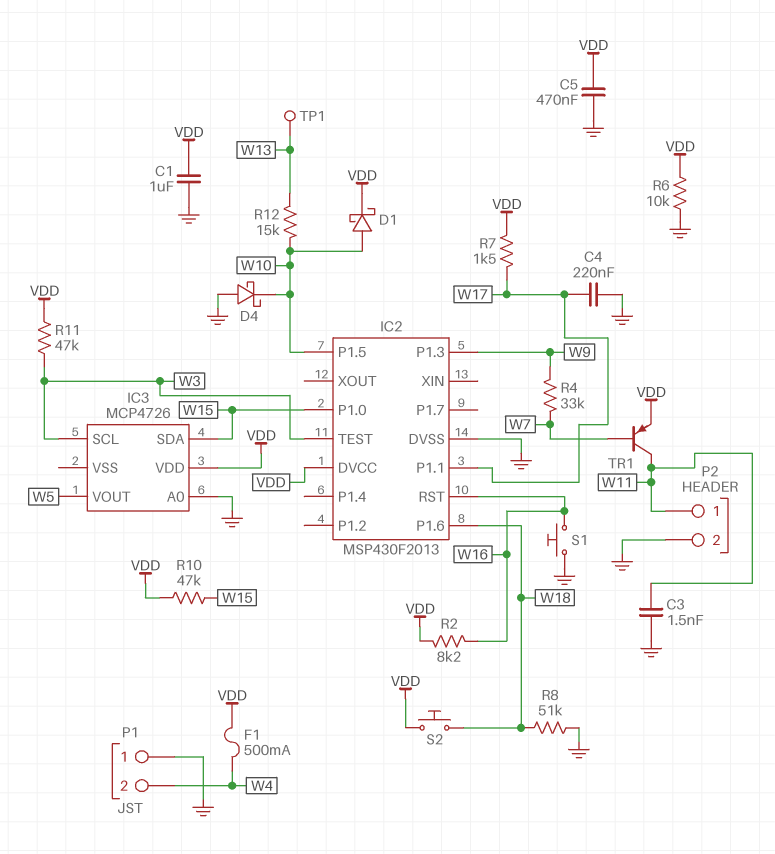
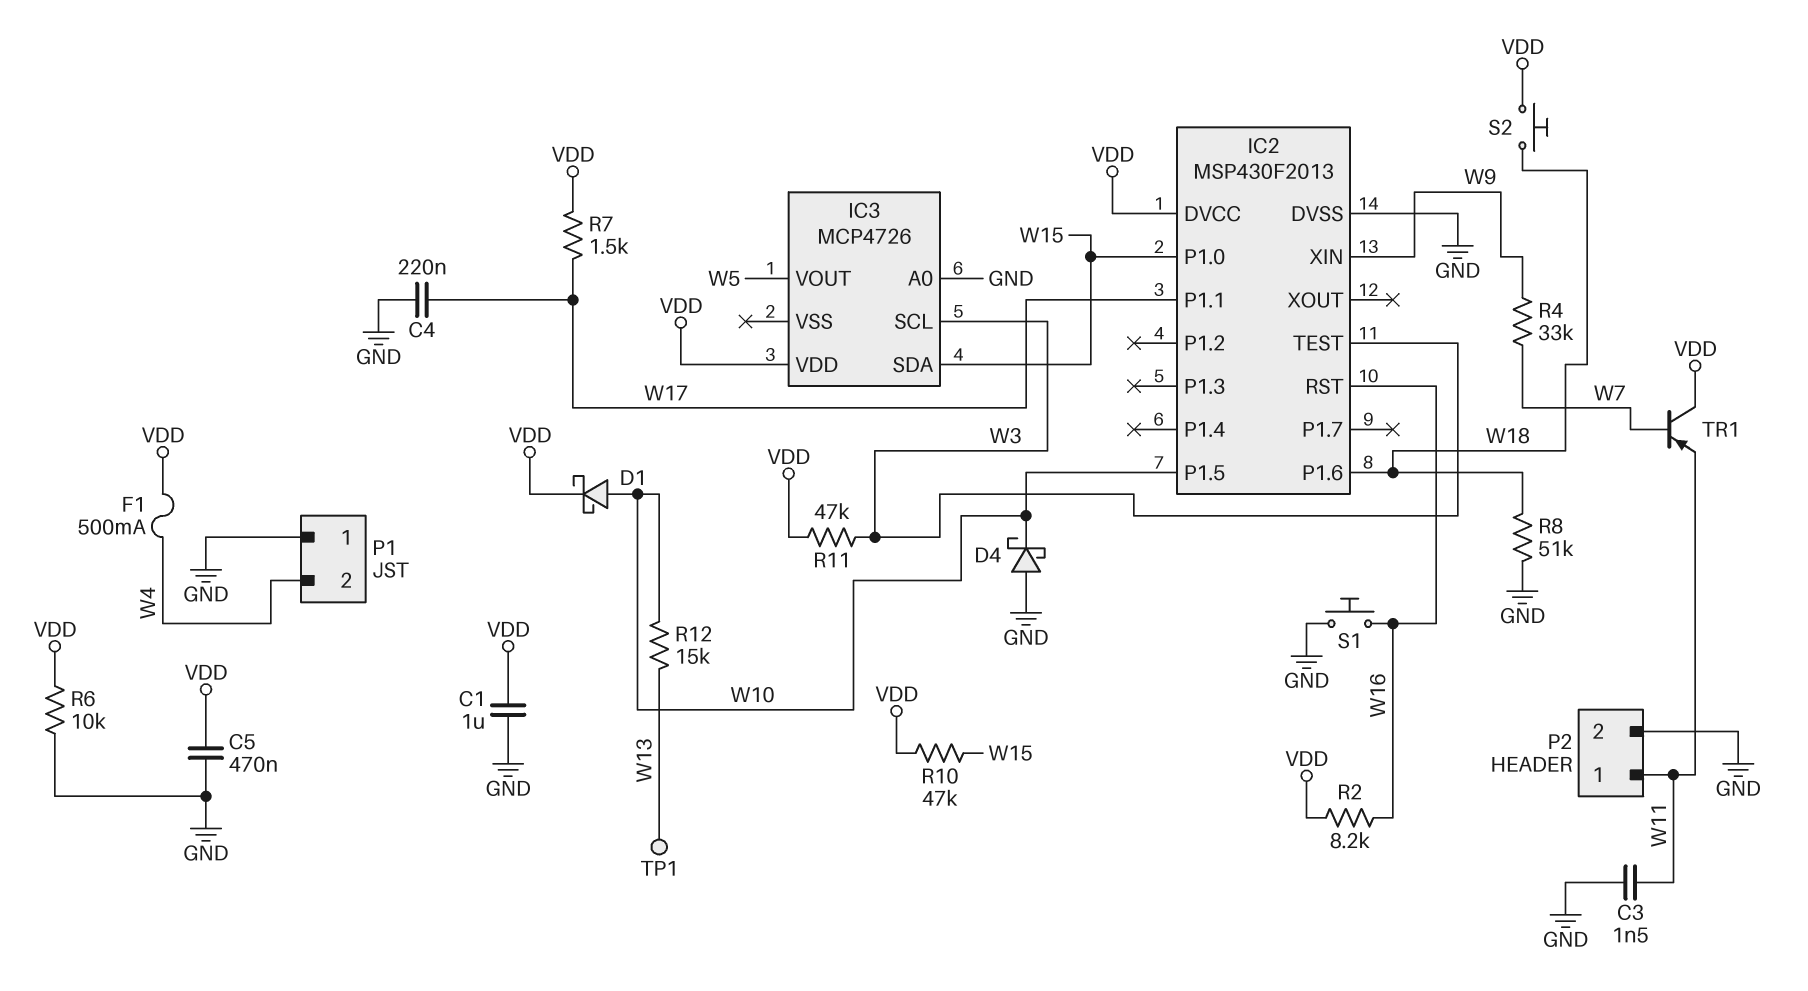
IC2 pin P1.3: W9 -> none
IC2 pin XIN: none -> W9
TR1: PNP (B W7, C W11, E VDD) -> PNP (B W7, C VDD, E W11)

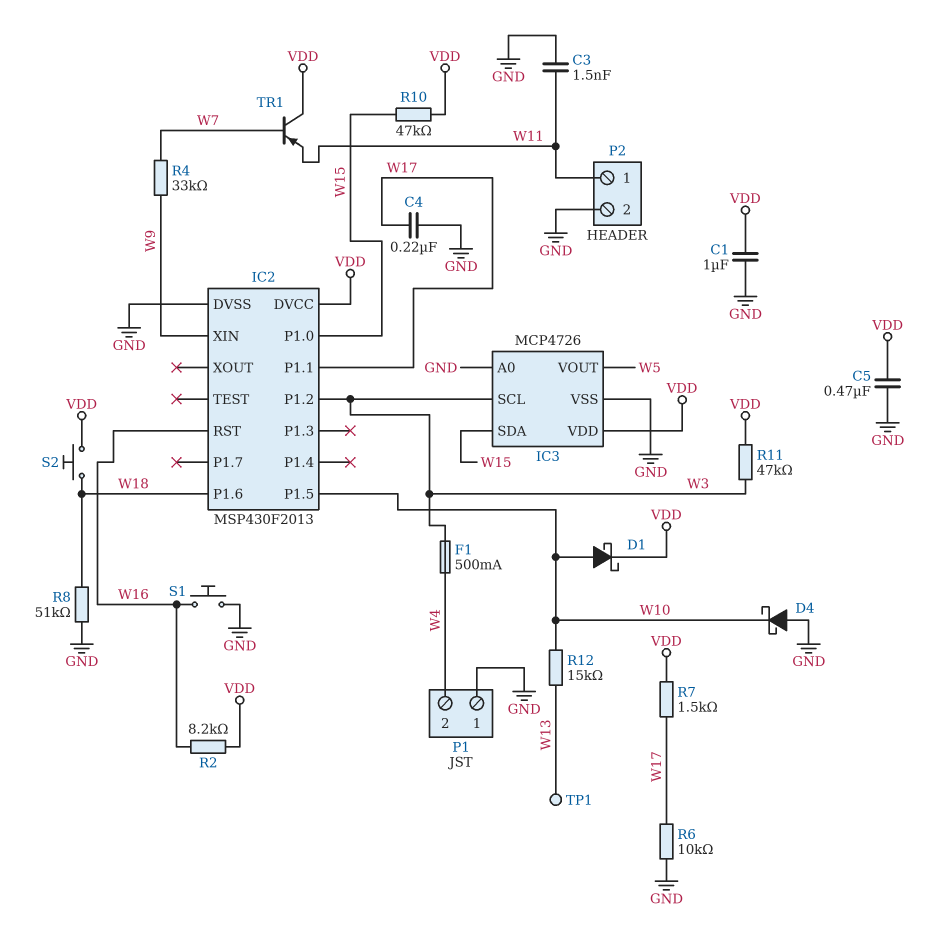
F1: 500mA (VDD, W4) -> 500mA (W3, W4)
IC2 pin P1.2: none -> W3
IC2 pin TEST: W3 -> none
IC3 pin VSS: none -> GND
R6: 10k (GND, VDD) -> 10k (GND, W17)

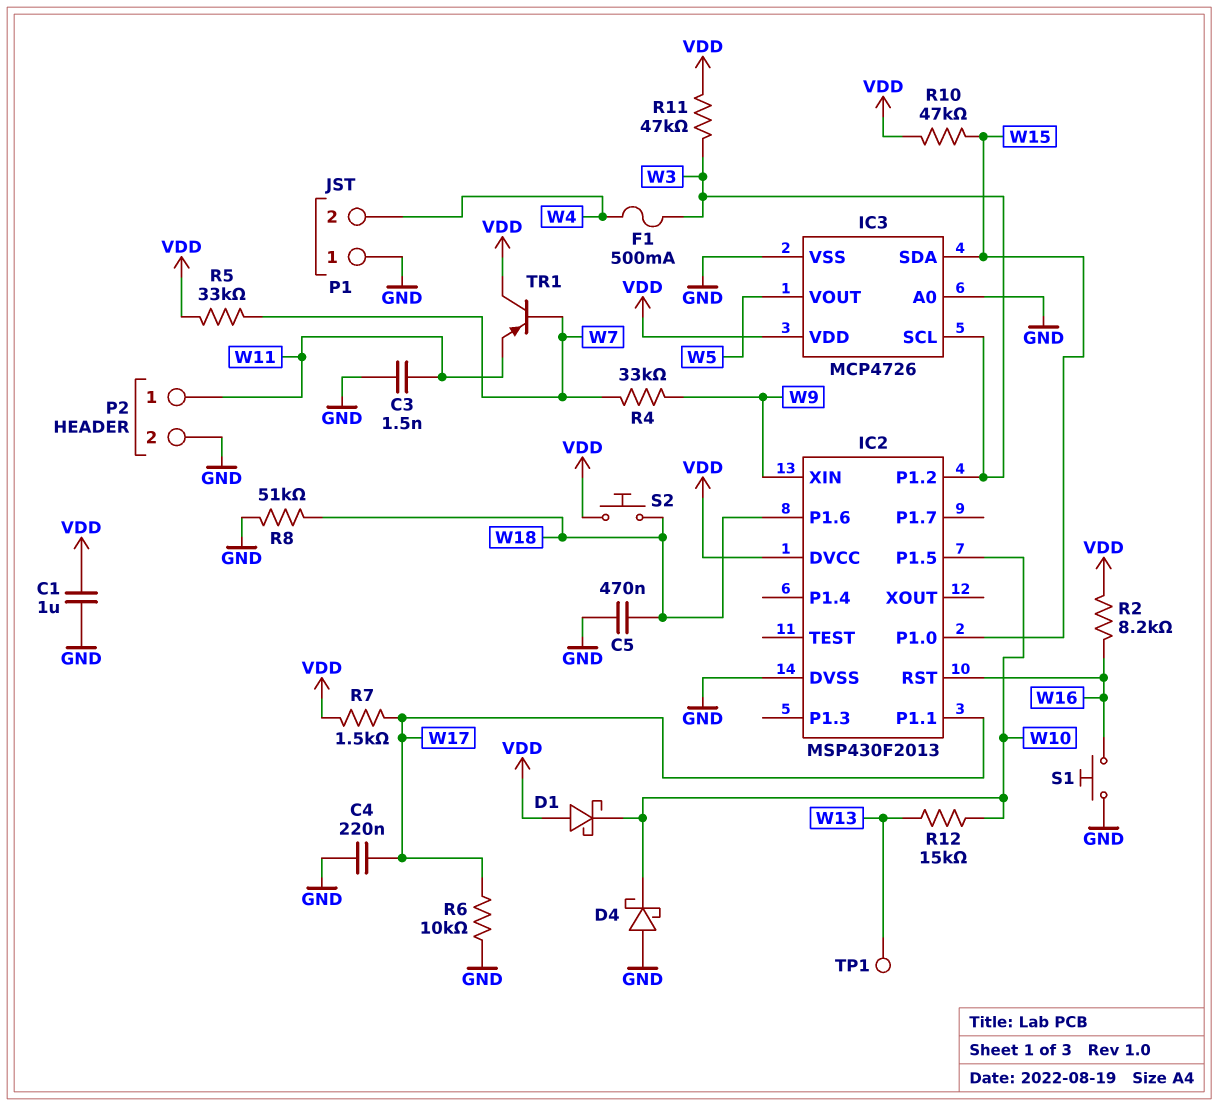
C5: 470nF (GND, VDD) -> 470nF (GND, W18)
D1: schottky (A W10, K VDD) -> schottky (A VDD, K W10)
R5: none -> 33k (VDD, W7)

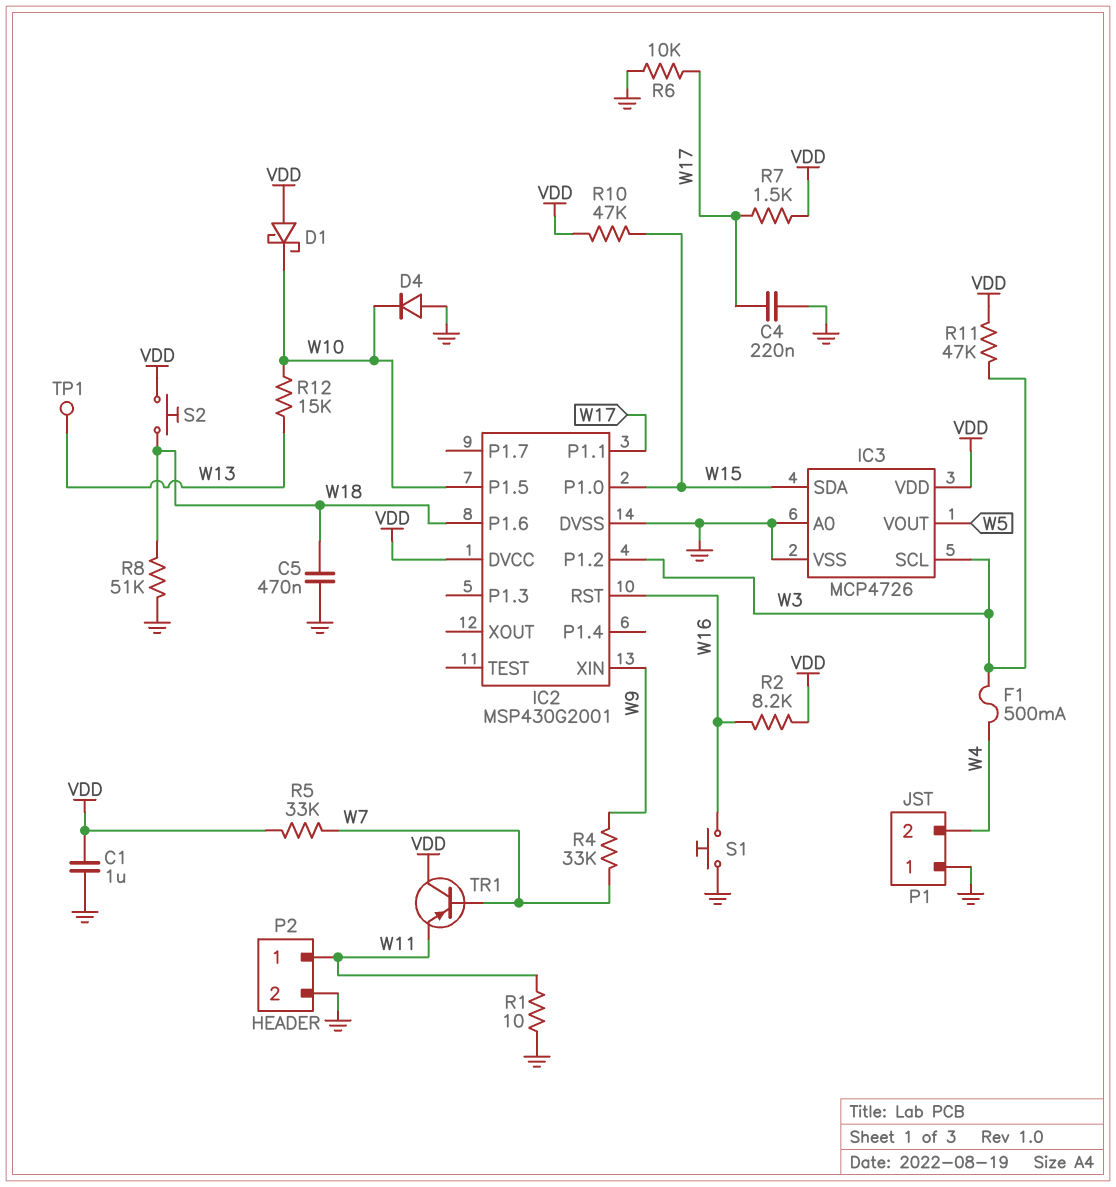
C3: 1.5nF (GND, W11) -> none
D4: schottky (A GND, K W10) -> diode (A GND, K W10)
IC2: MSP430F2013 -> MSP430G2001
R1: none -> 10 (GND, W11)

